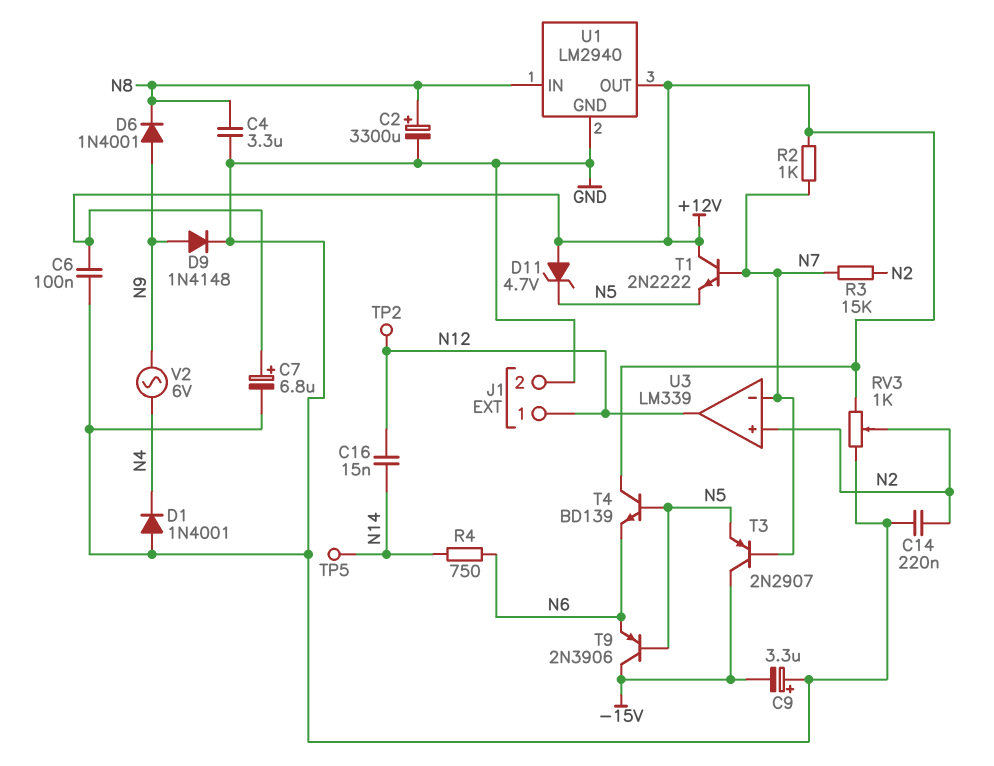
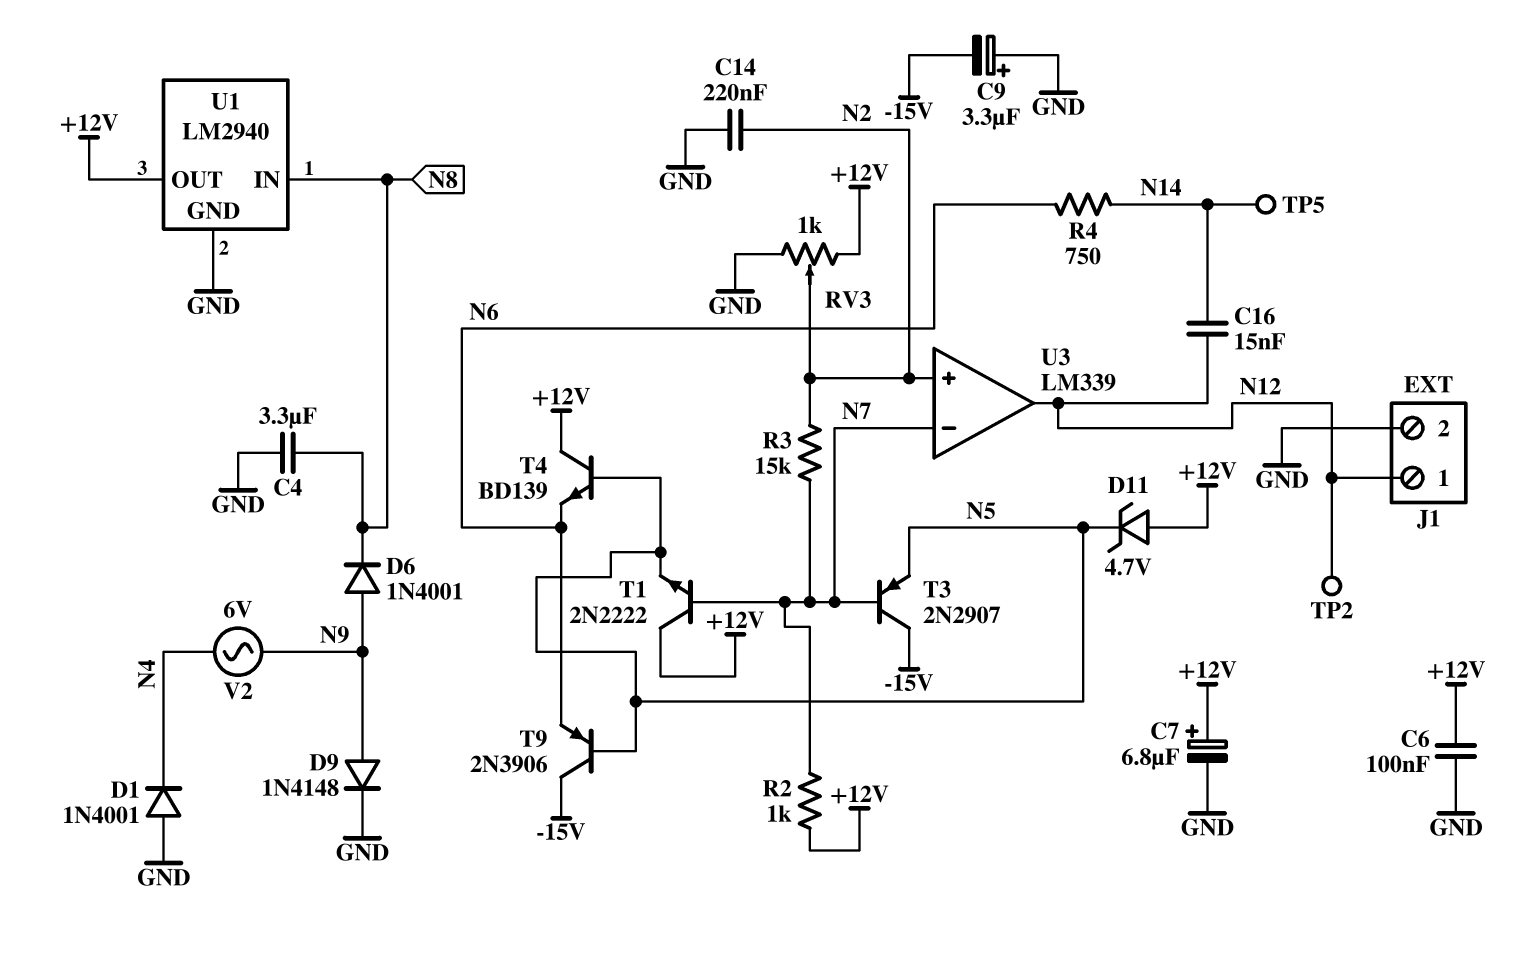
C2: 3300uF (plus N8, minus GND) -> none

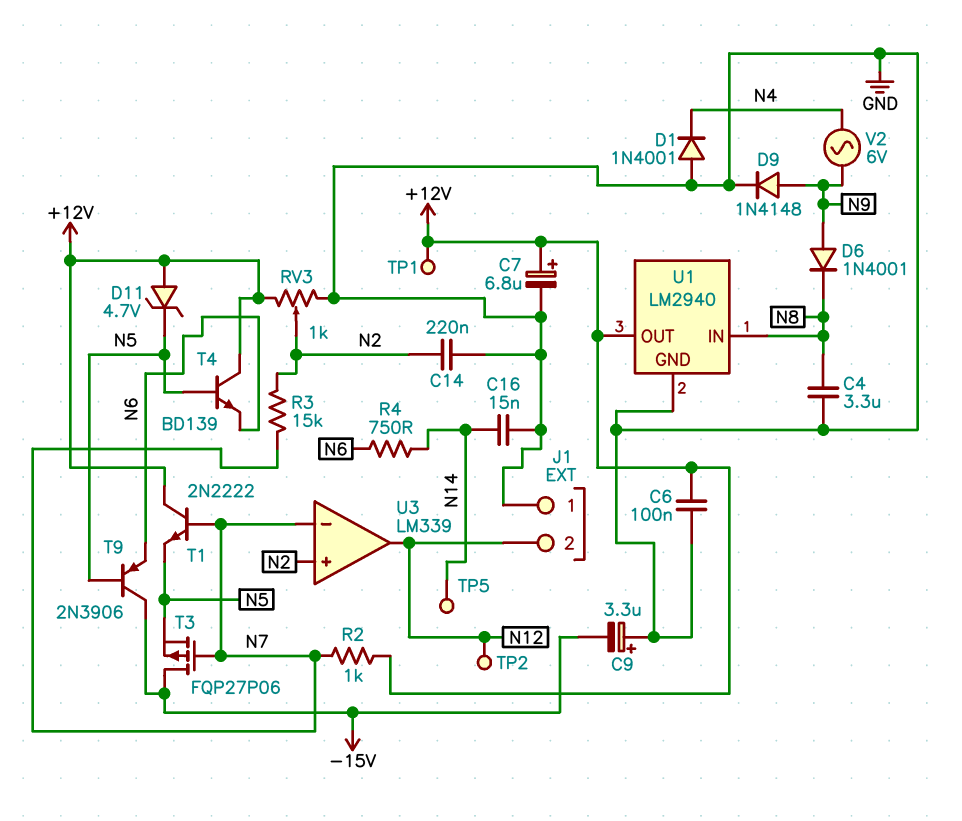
C16: 15nF (N12, N14) -> 15nF (GND, N14)
J1 pin 1: N12 -> GND
J1 pin 2: GND -> N12
T3: PNP 2N2907 (B N7, C -15V, E N5) -> PMOS FQP27P06 (G N7, D -15V, S N5)
TP1: none -> test point (+12V)

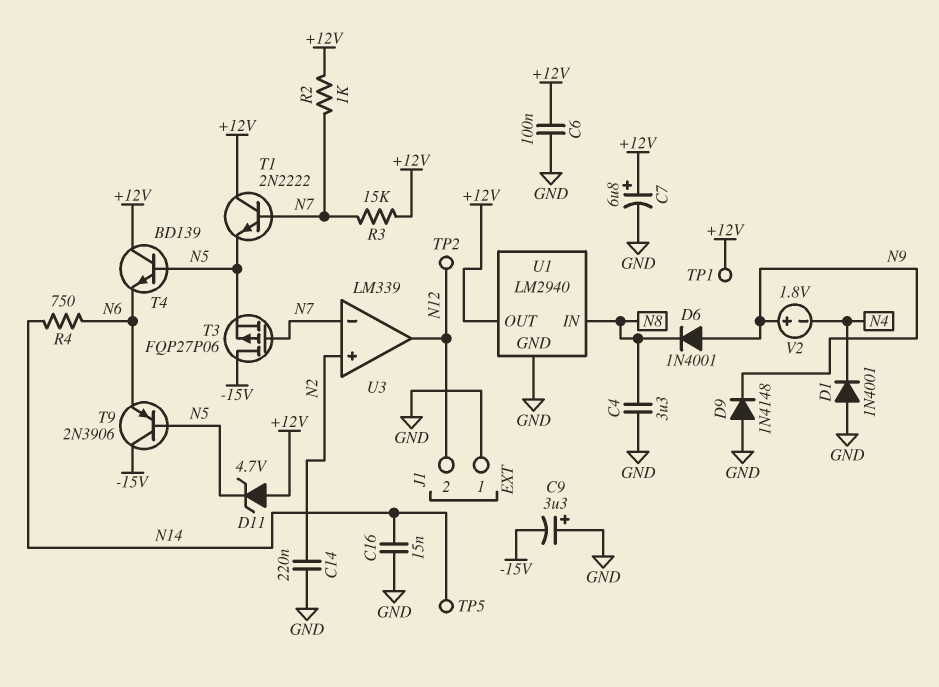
D9: diode 1N4148 (A N9, K GND) -> diode 1N4148 (A GND, K N9)
R3: 15k (N2, N7) -> 15k (+12V, N7)
RV3: 1k (+12V, GND, wiper N2) -> none
V2: AC 6V (N4, N9) -> 1.8V (plus N9, minus N4)

